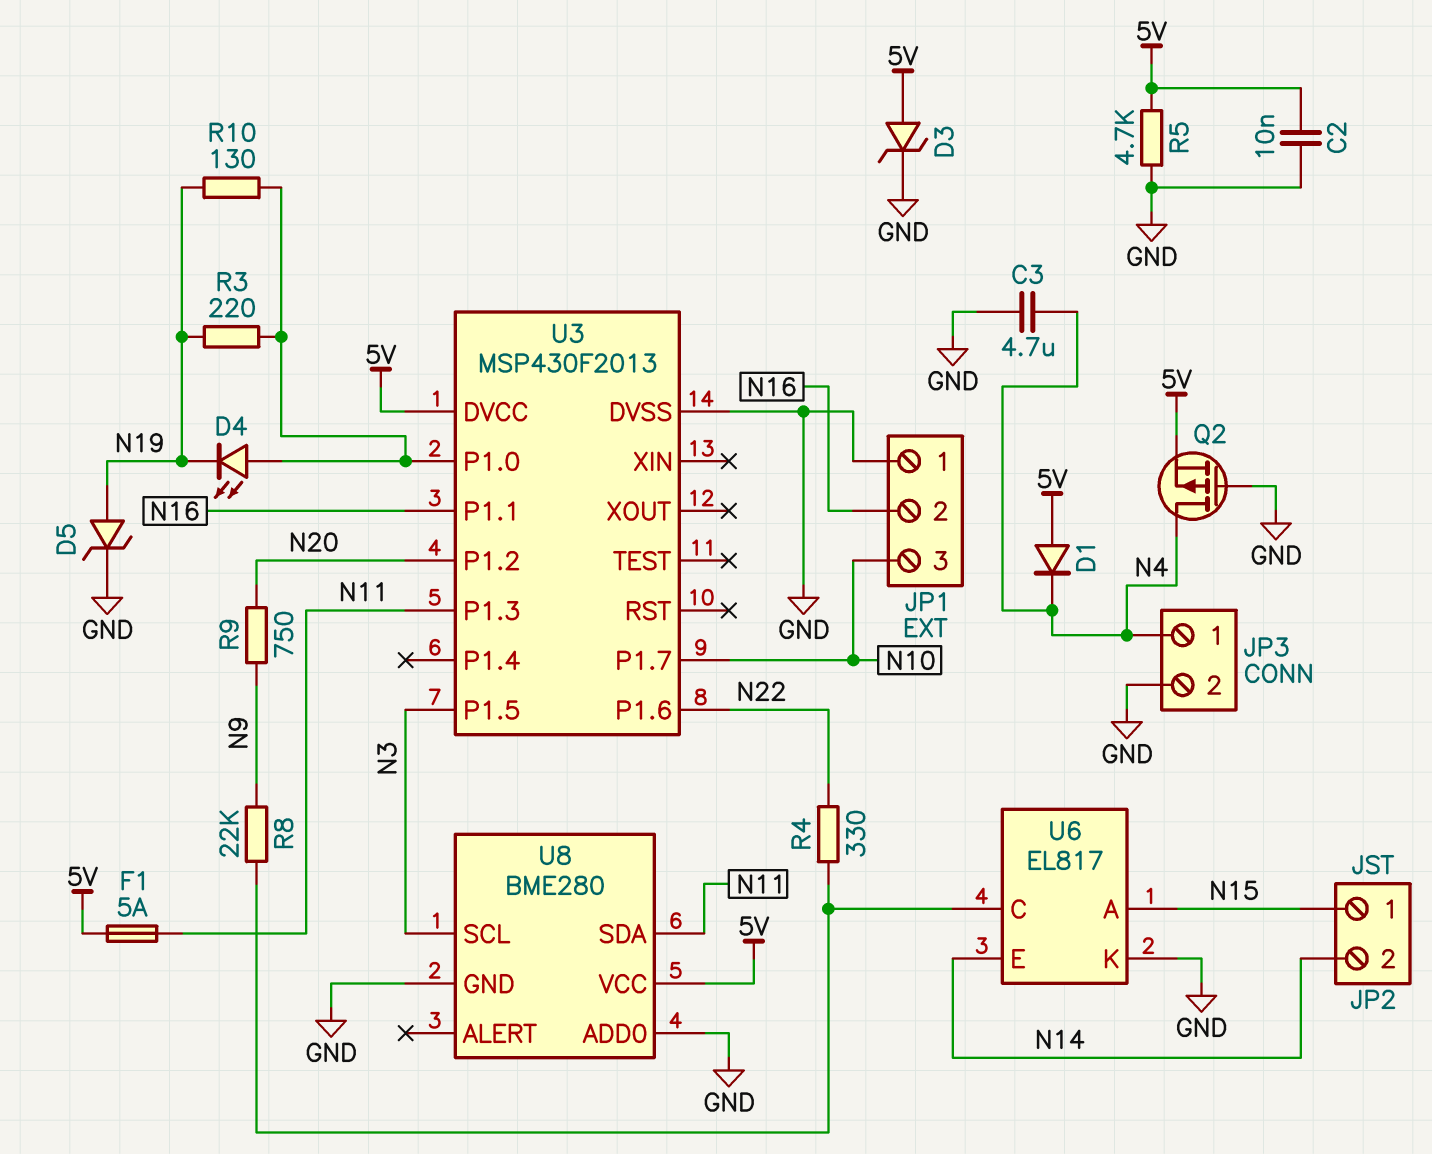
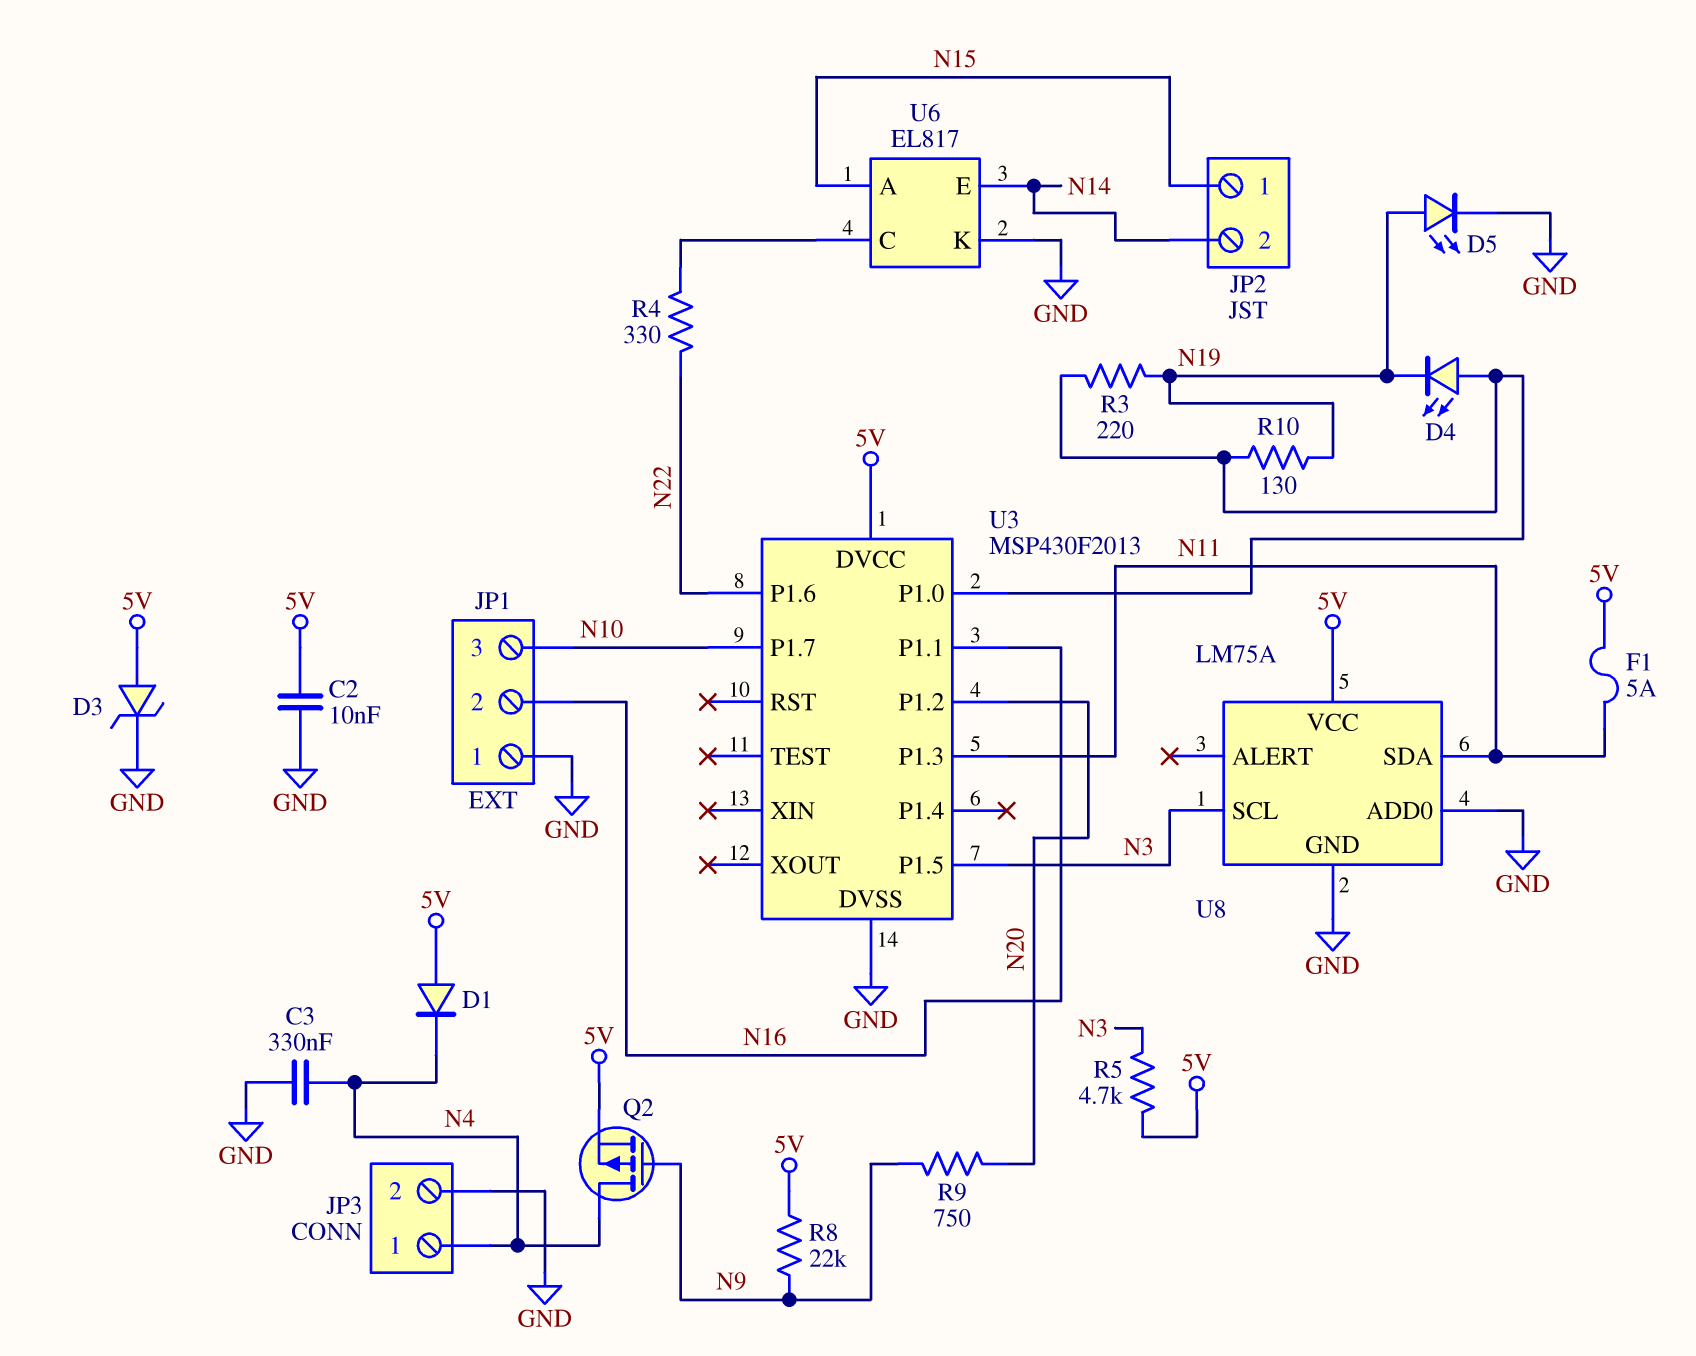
C3: 4.7uF (GND, N4) -> 330nF (GND, N4)
D5: zener (A N19, K GND) -> LED (A N19, K GND)
Q2: PMOS (G GND, D N4, S 5V) -> PMOS (G N9, D N4, S 5V)
R5: 4.7k (5V, GND) -> 4.7k (5V, N3)
R8: 22k (N9, U6/C) -> 22k (5V, N9)
U8: BME280 -> LM75A

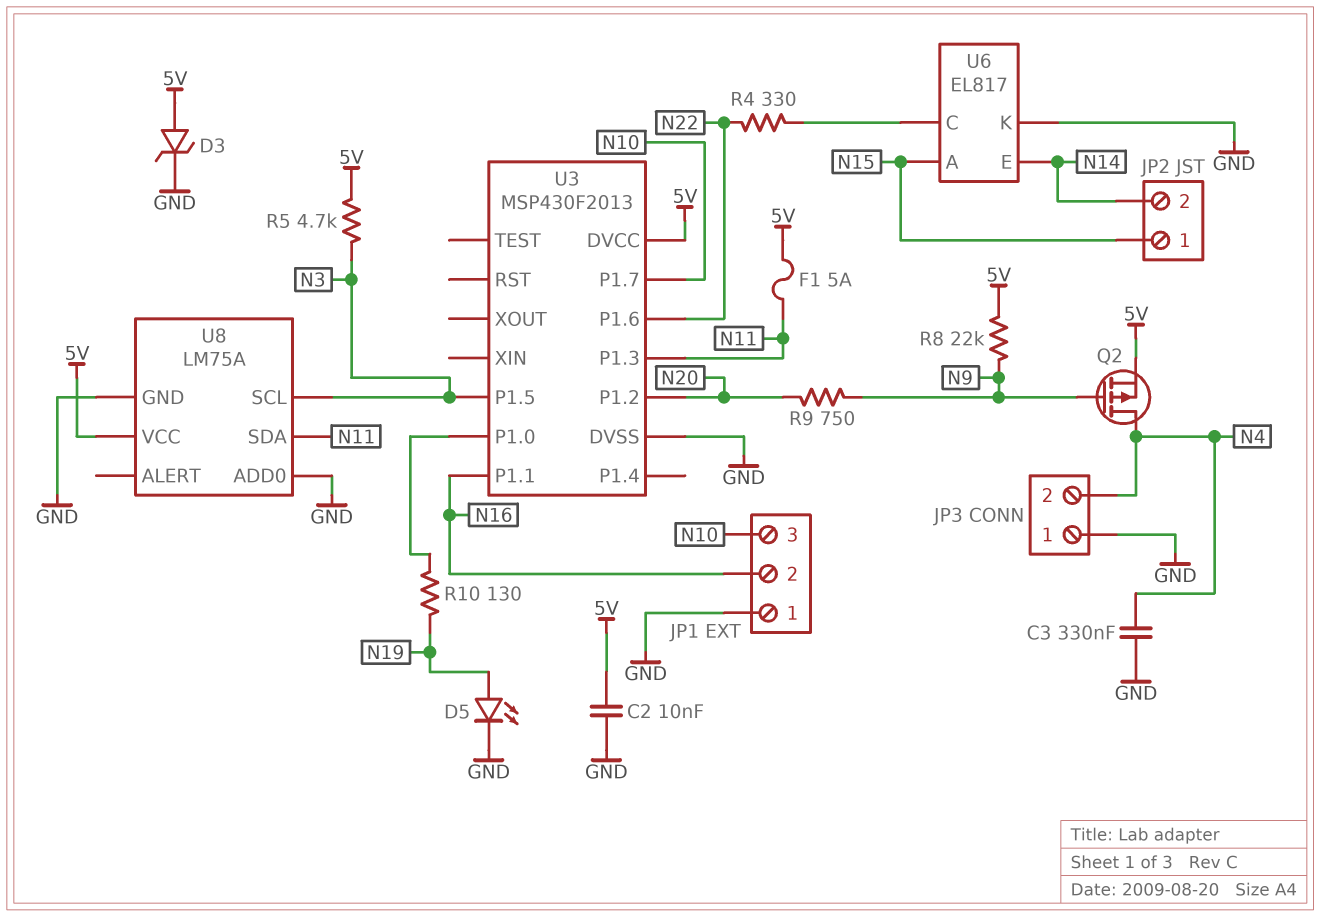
D1: diode (A 5V, K N4) -> none
D4: LED (A U3/P1.0, K N19) -> none
JP3 pin 1: N4 -> GND
JP3 pin 2: GND -> N4
R3: 220 (N19, U3/P1.0) -> none

